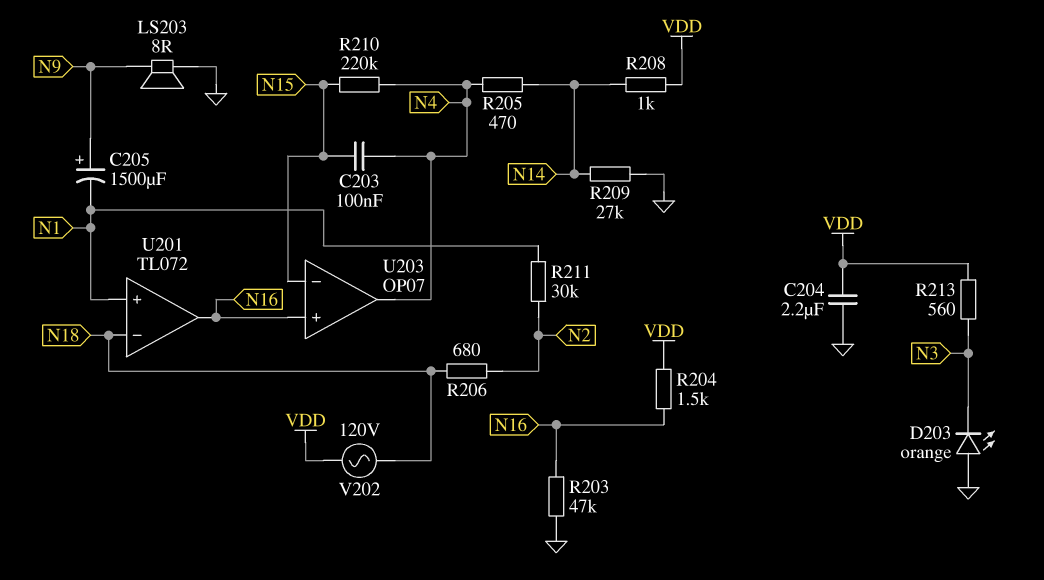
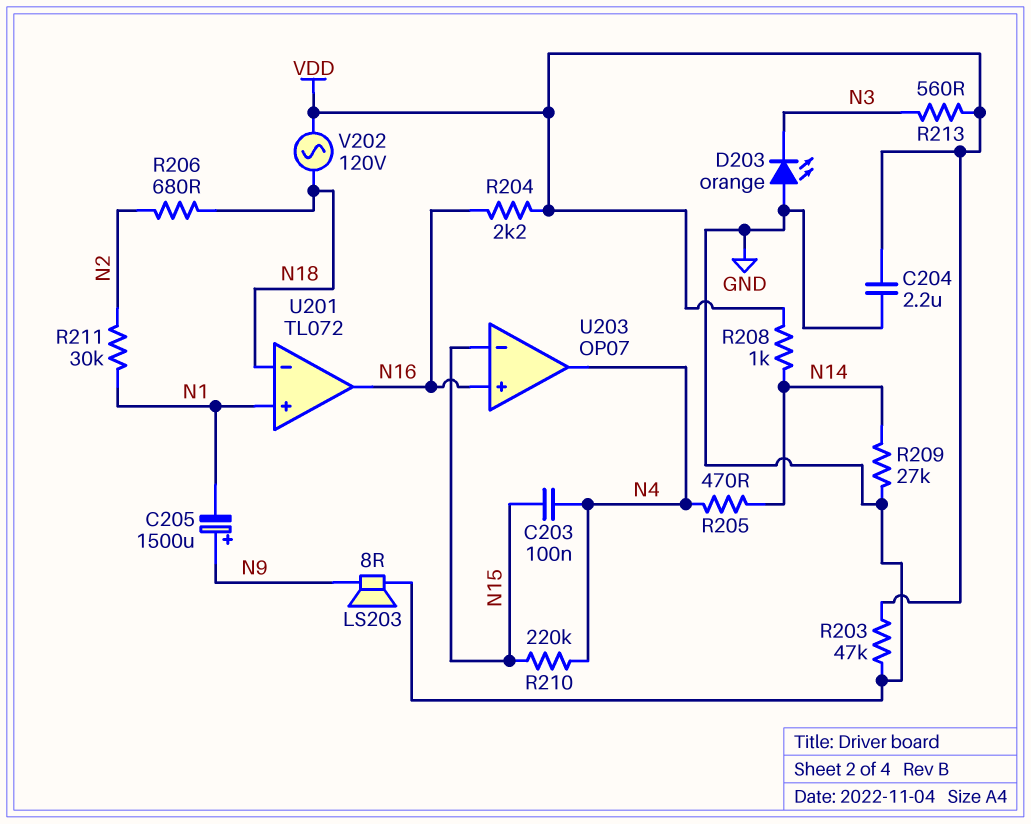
R203: 47k (GND, N16) -> 47k (GND, VDD)
R204: 1.5k (N16, VDD) -> 2.2k (N16, VDD)

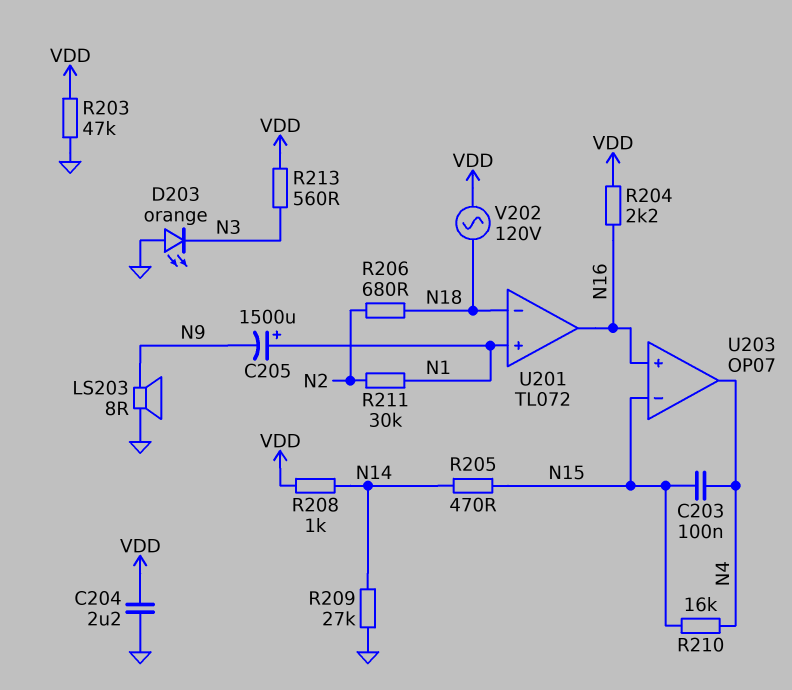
C205: 1500uF (plus N9, minus N1) -> 1500uF (plus N1, minus N9)
R205: 470 (N4, N14) -> 470 (N14, N15)
R210: 220k (N4, N15) -> 16k (N4, N15)

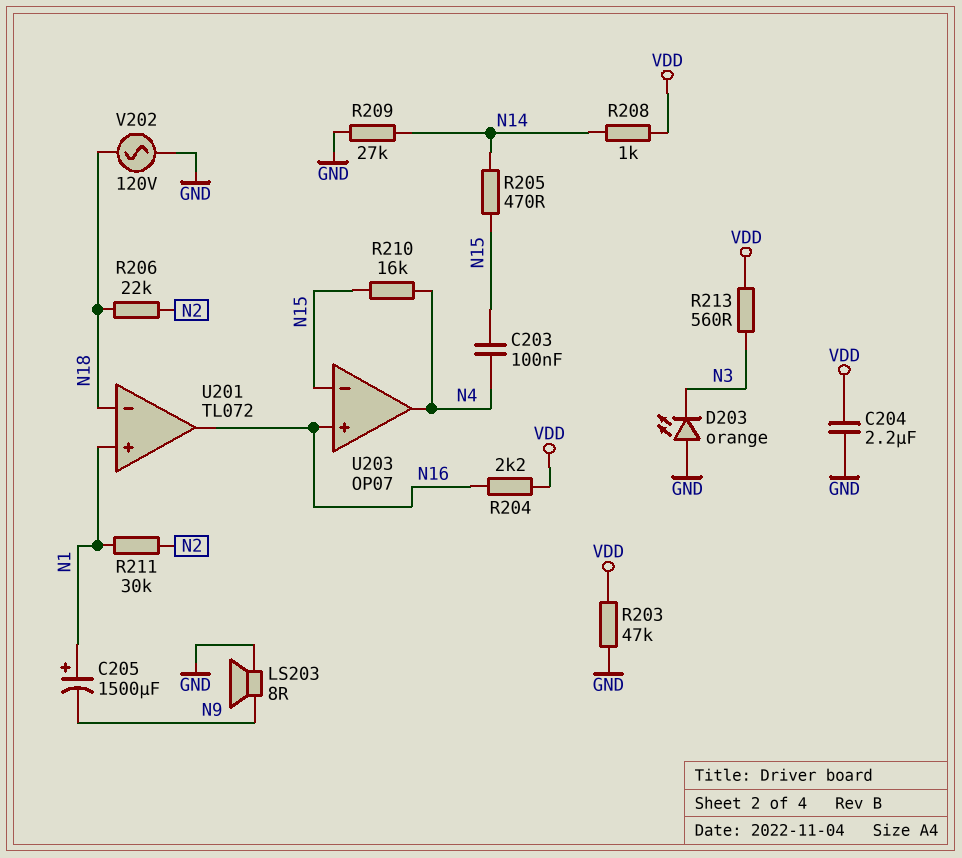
R206: 680 (N2, N18) -> 22k (N2, N18)
V202: AC 120V (N18, VDD) -> AC 120V (GND, N18)

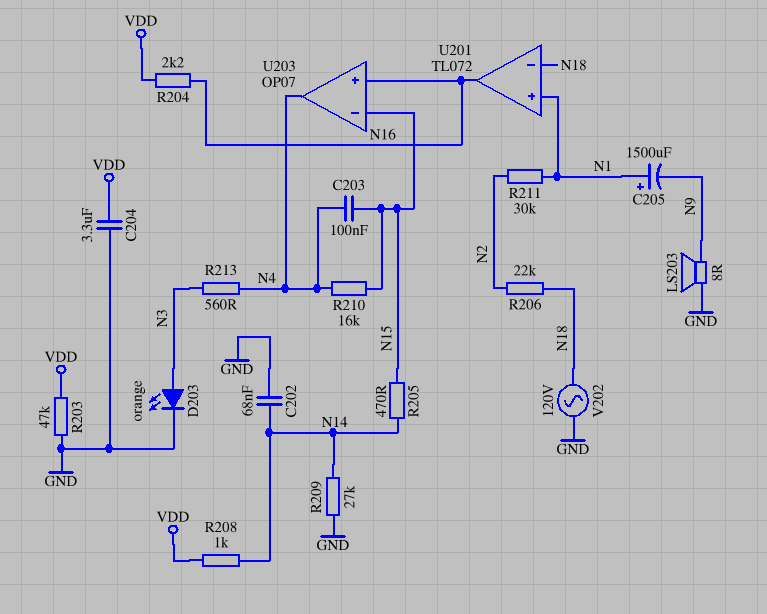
C202: none -> 68nF (GND, N14)
C204: 2.2uF (GND, VDD) -> 3.3uF (GND, VDD)
D203: LED orange (A GND, K N3) -> LED orange (A N3, K GND)
R213: 560 (N3, VDD) -> 560 (N3, N4)

